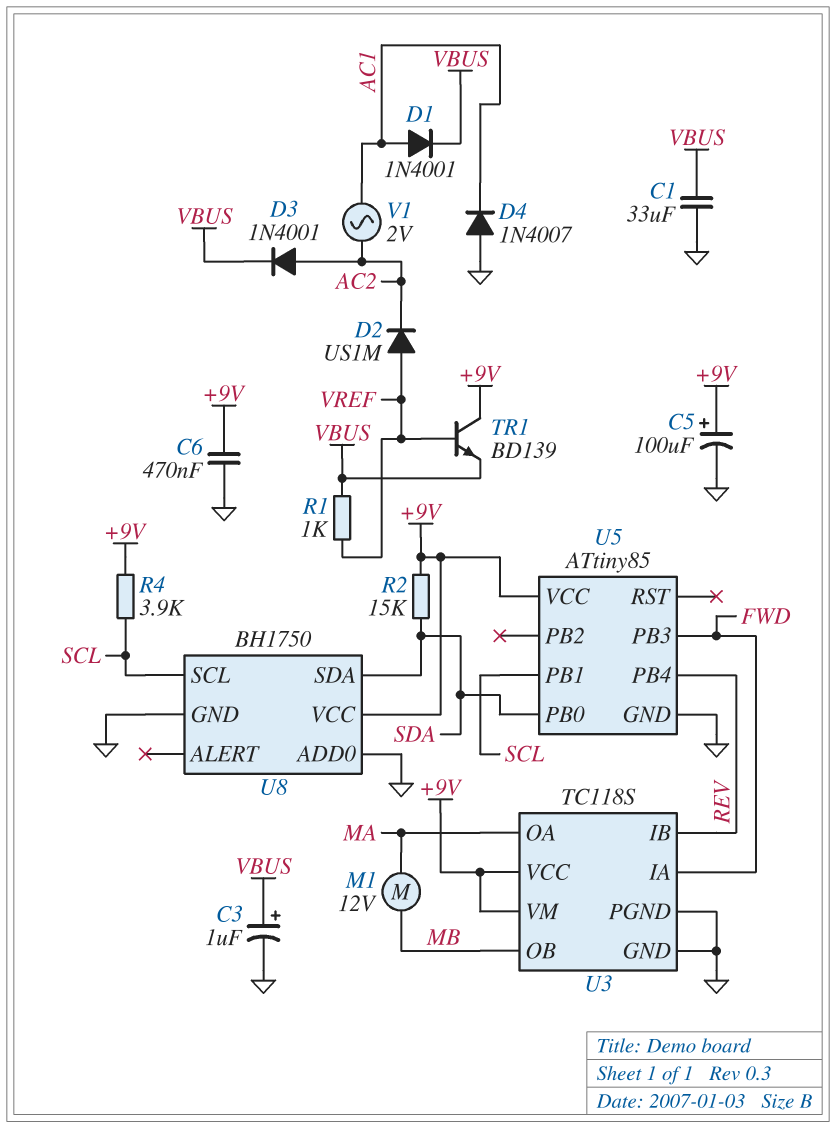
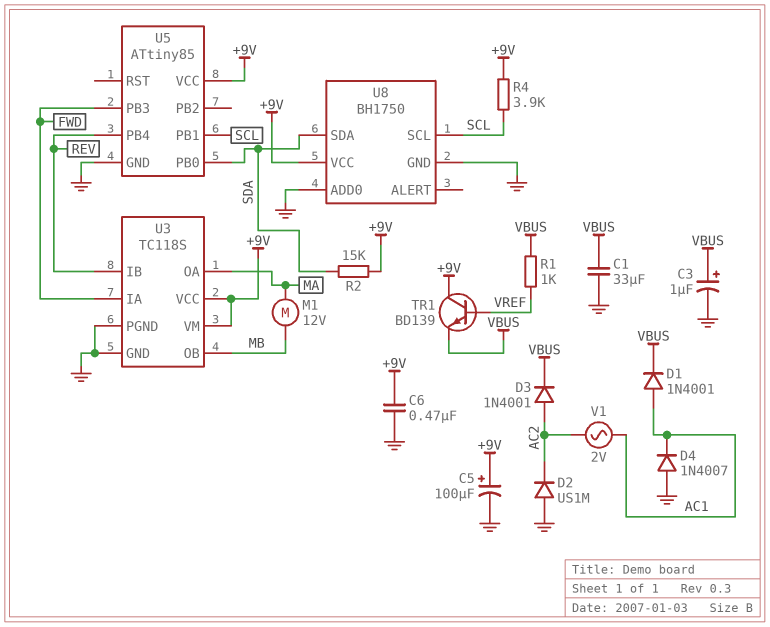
D2: diode US1M (A VREF, K AC2) -> diode US1M (A GND, K AC2)

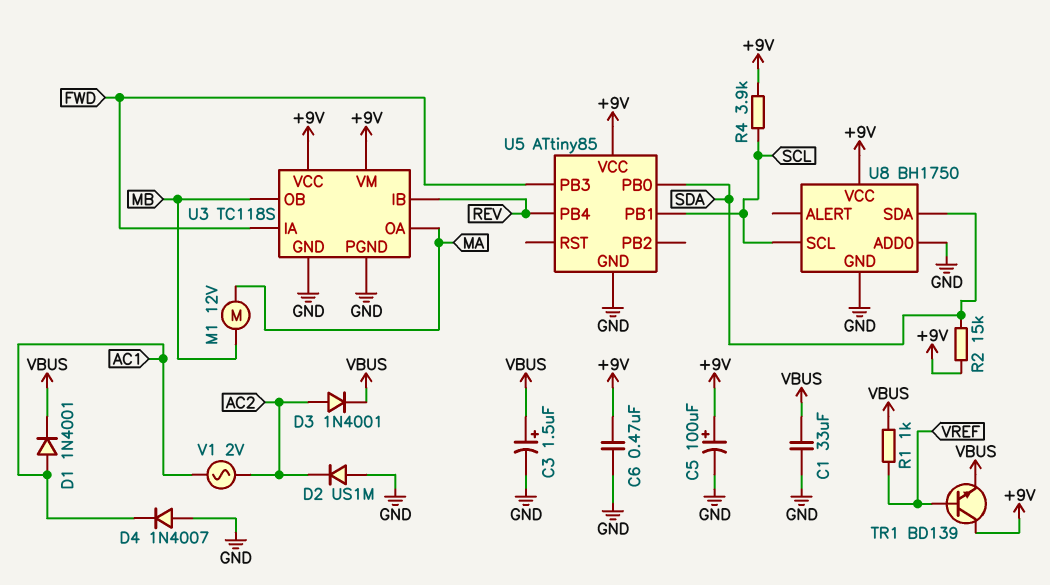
C3: 1uF (plus VBUS, minus GND) -> 1.5uF (plus VBUS, minus GND)

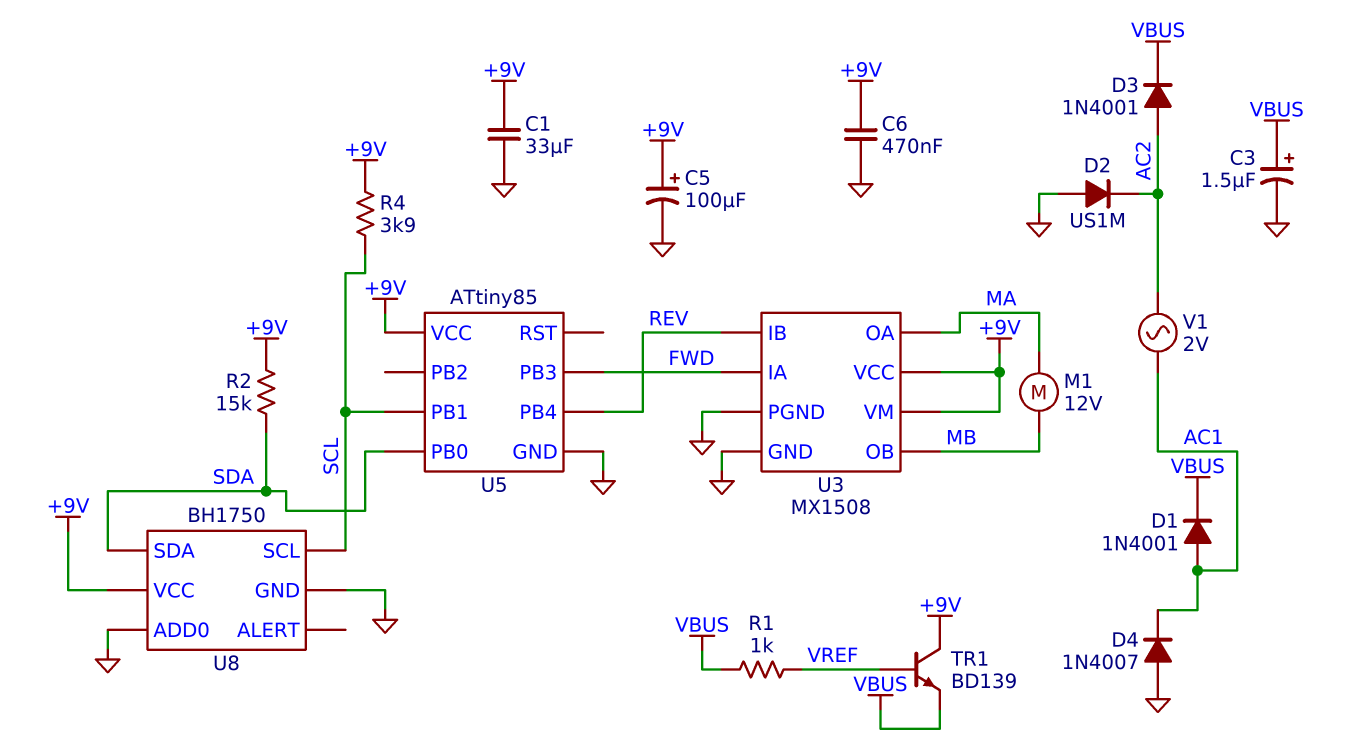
C1: 33uF (GND, VBUS) -> 33uF (+9V, GND)
U3: TC118S -> MX1508

